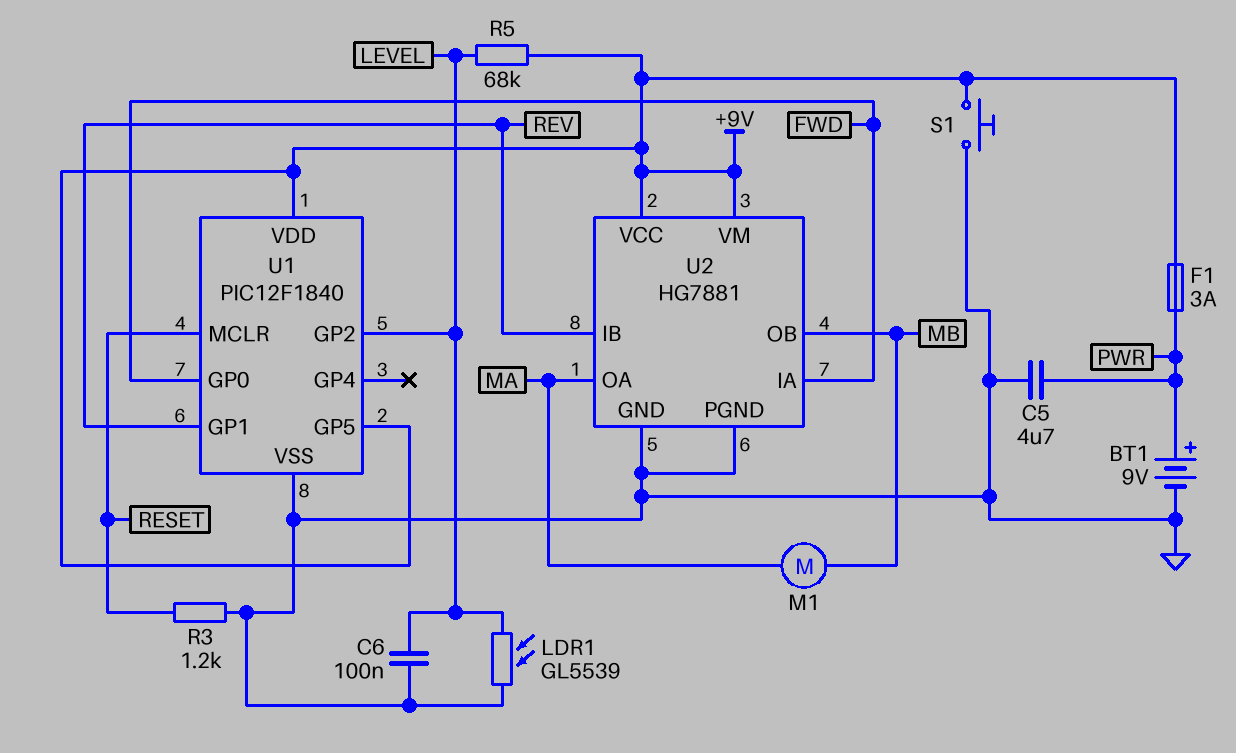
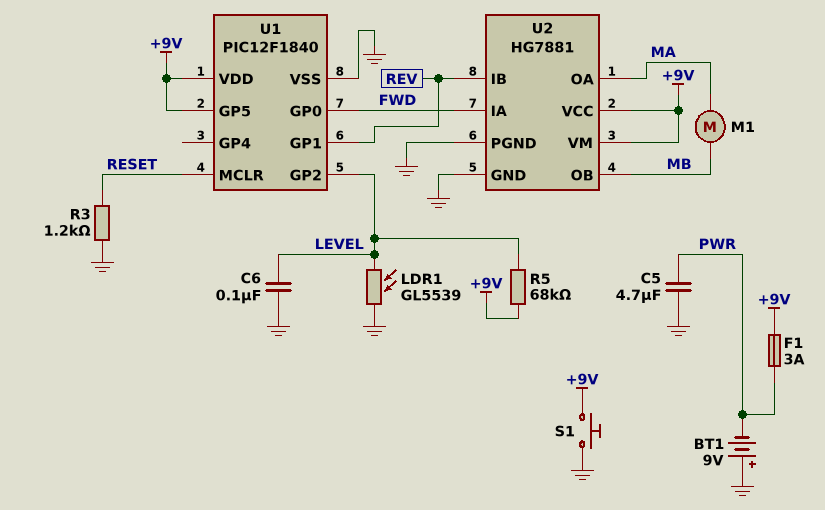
BT1: 9V (plus PWR, minus GND) -> 9V (plus GND, minus PWR)

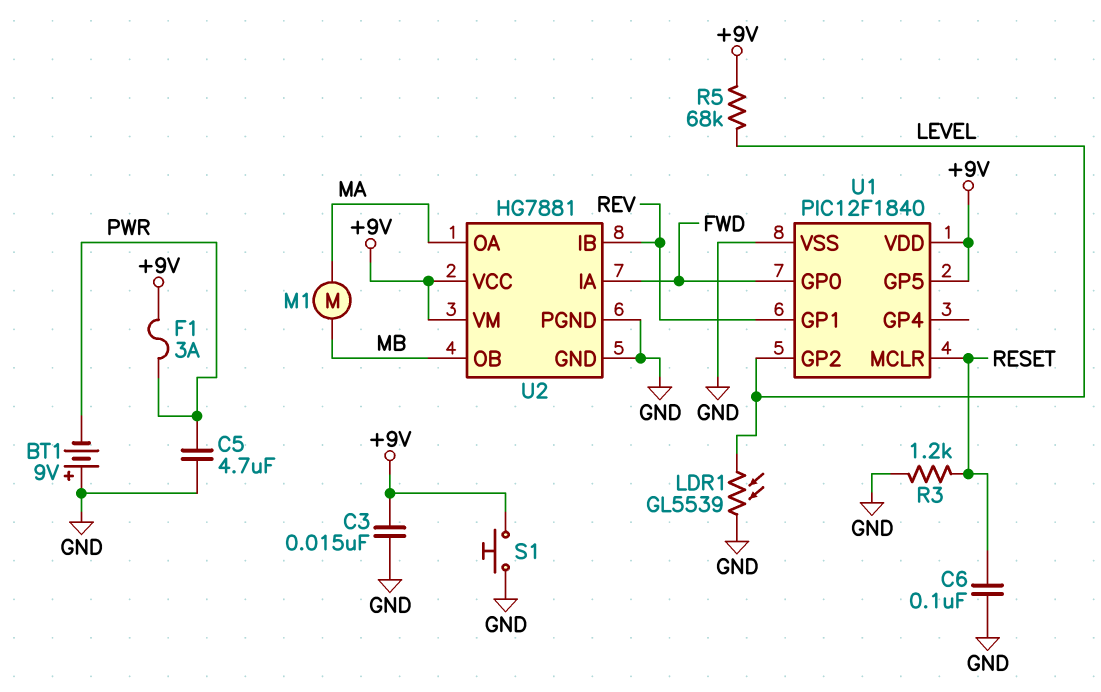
C3: none -> 15nF (+9V, GND)
C6: 100nF (GND, LEVEL) -> 100nF (GND, RESET)

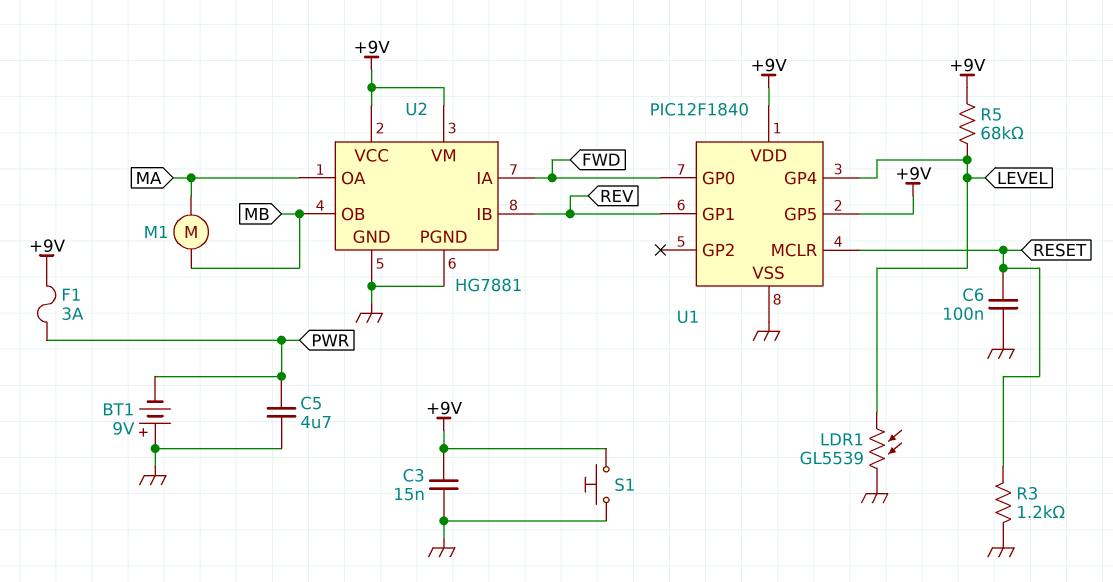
U1 pin GP2: LEVEL -> none
U1 pin GP4: none -> LEVEL

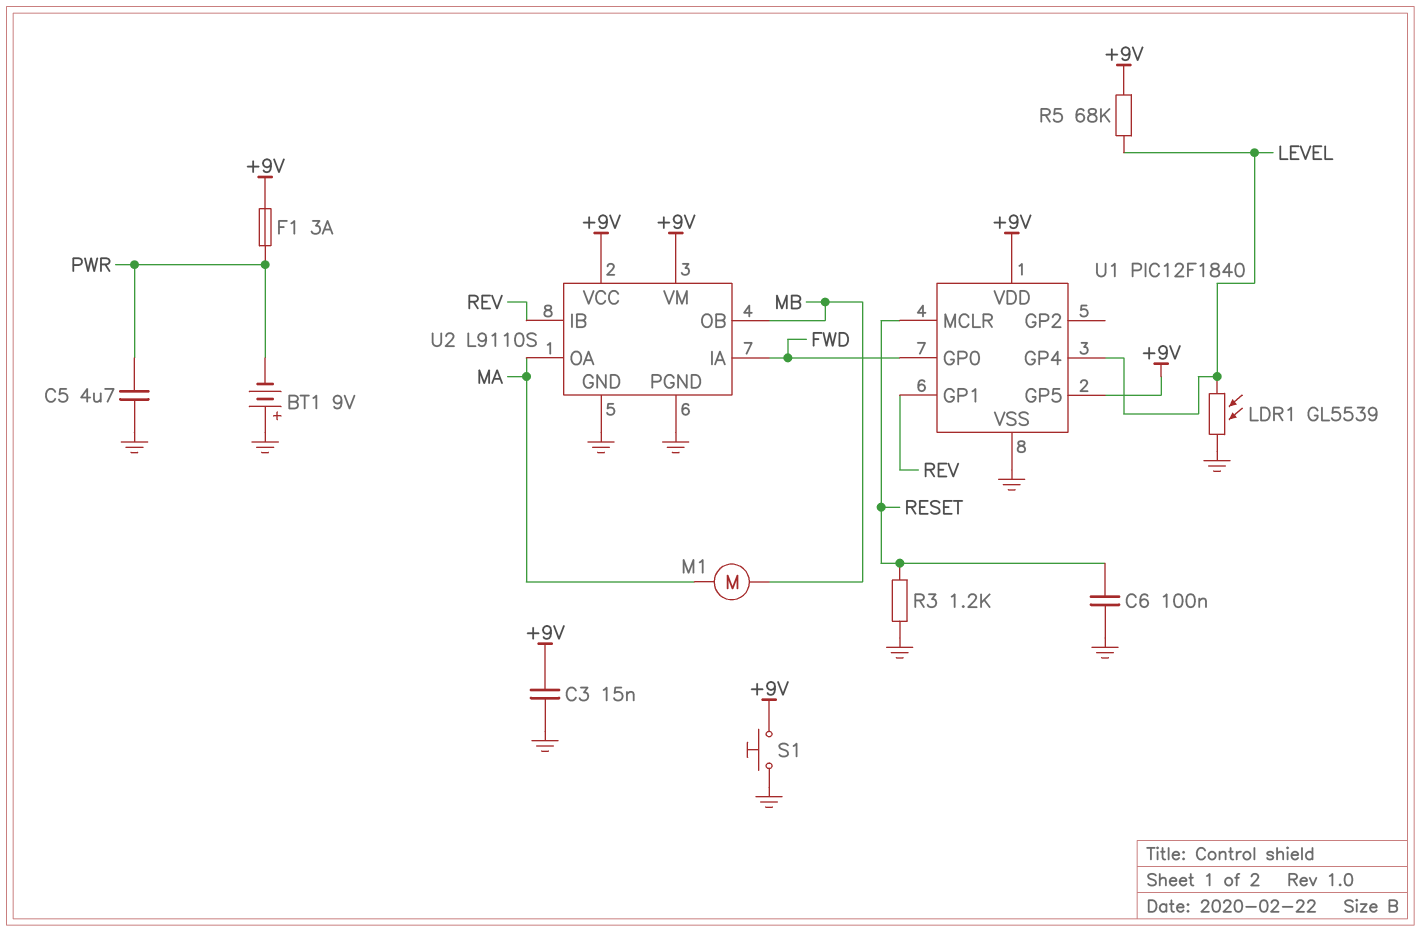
U2: HG7881 -> L9110S

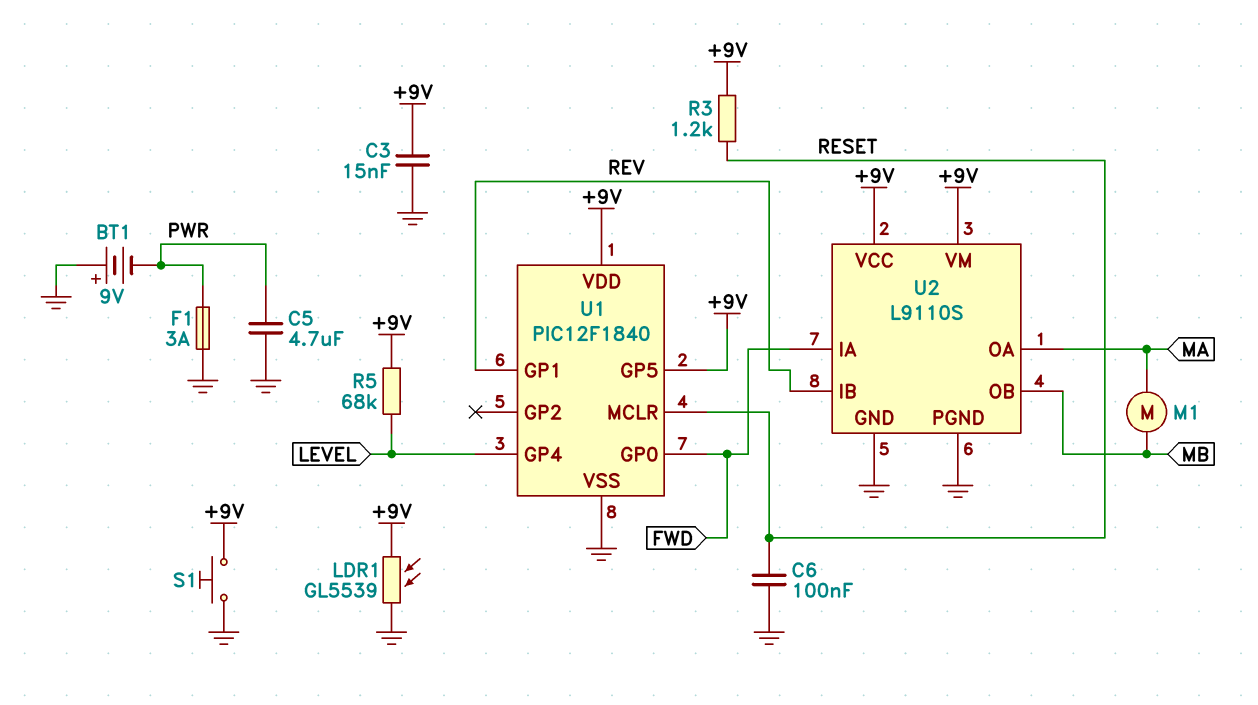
F1: 3A (+9V, PWR) -> 3A (GND, PWR)
LDR1: GL5539 (GND, LEVEL) -> GL5539 (+9V, GND)
R3: 1.2k (GND, RESET) -> 1.2k (+9V, RESET)

